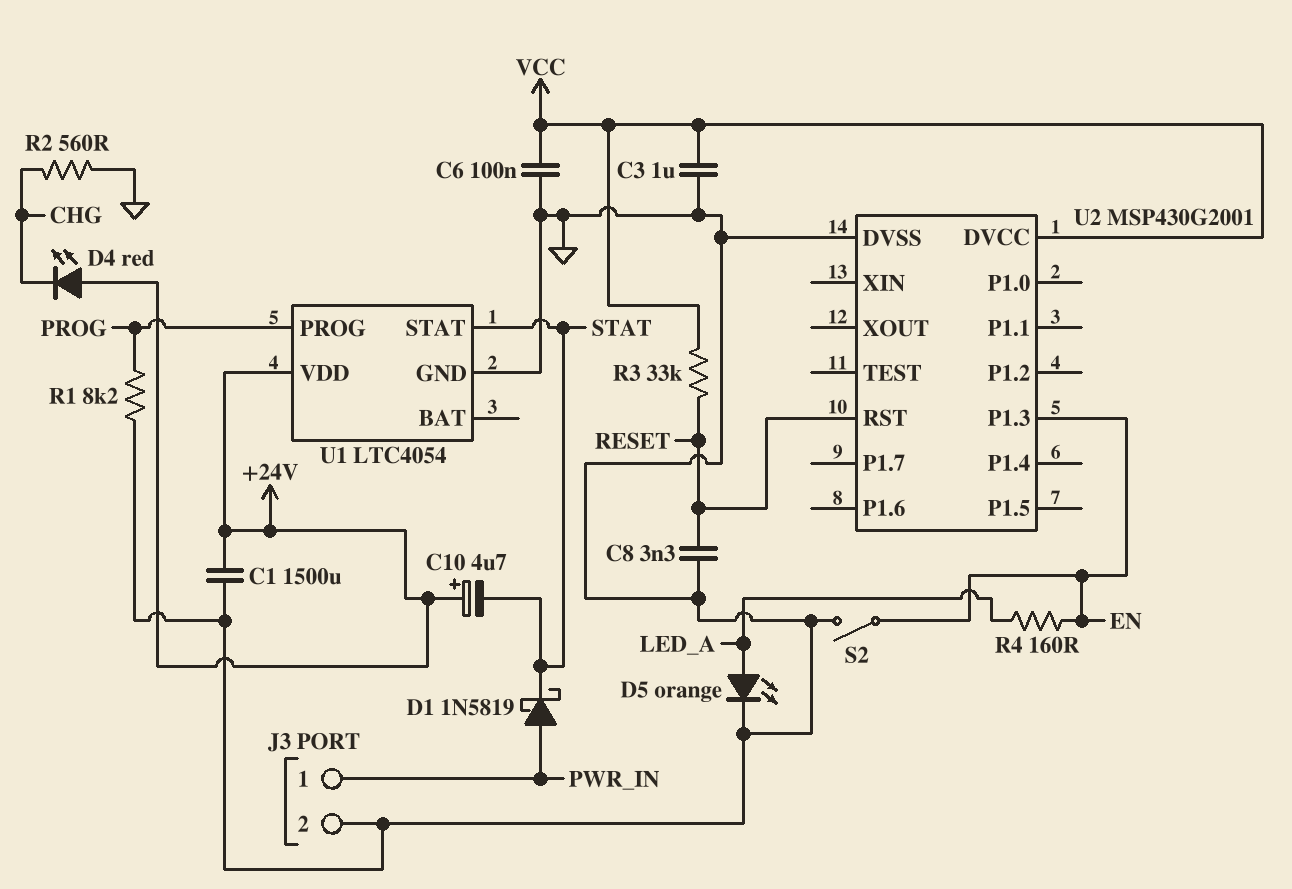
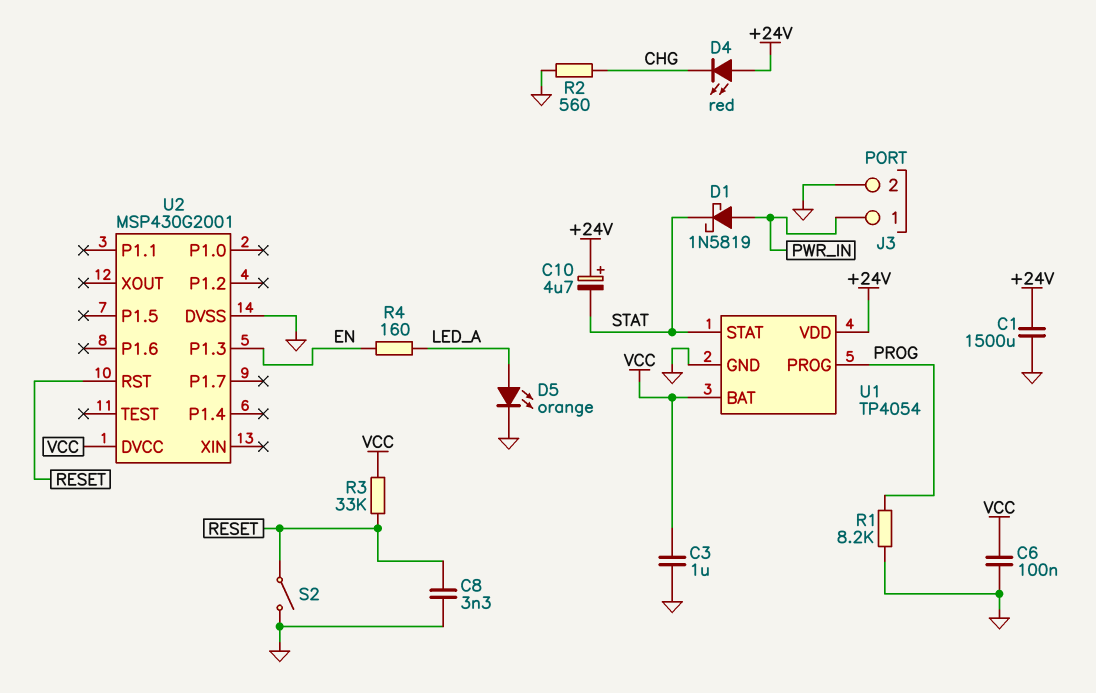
S2: switch (EN, GND) -> switch (GND, RESET)
U1: LTC4054 -> TP4054
U1 pin BAT: none -> VCC

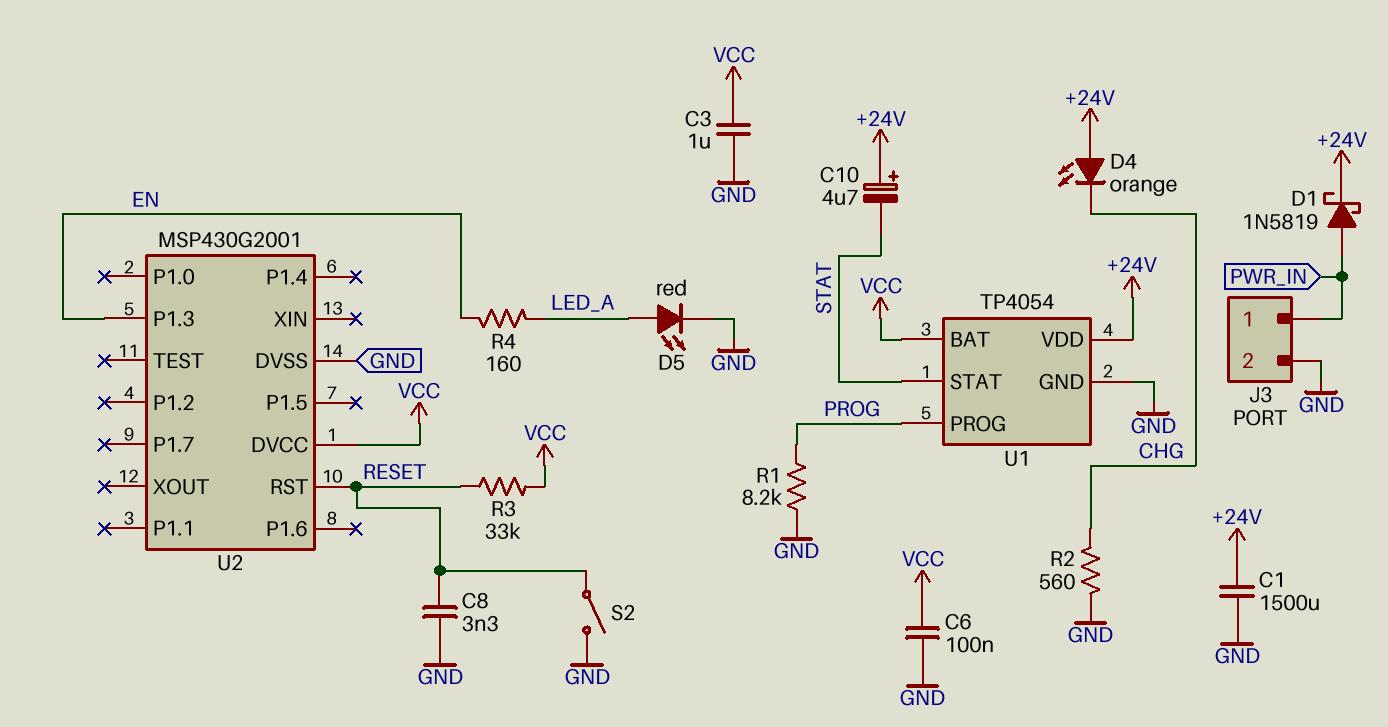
D1: schottky 1N5819 (A PWR_IN, K STAT) -> schottky 1N5819 (A PWR_IN, K +24V)
D4: LED red (A +24V, K CHG) -> LED orange (A +24V, K CHG)
D5: LED orange (A LED_A, K GND) -> LED red (A LED_A, K GND)

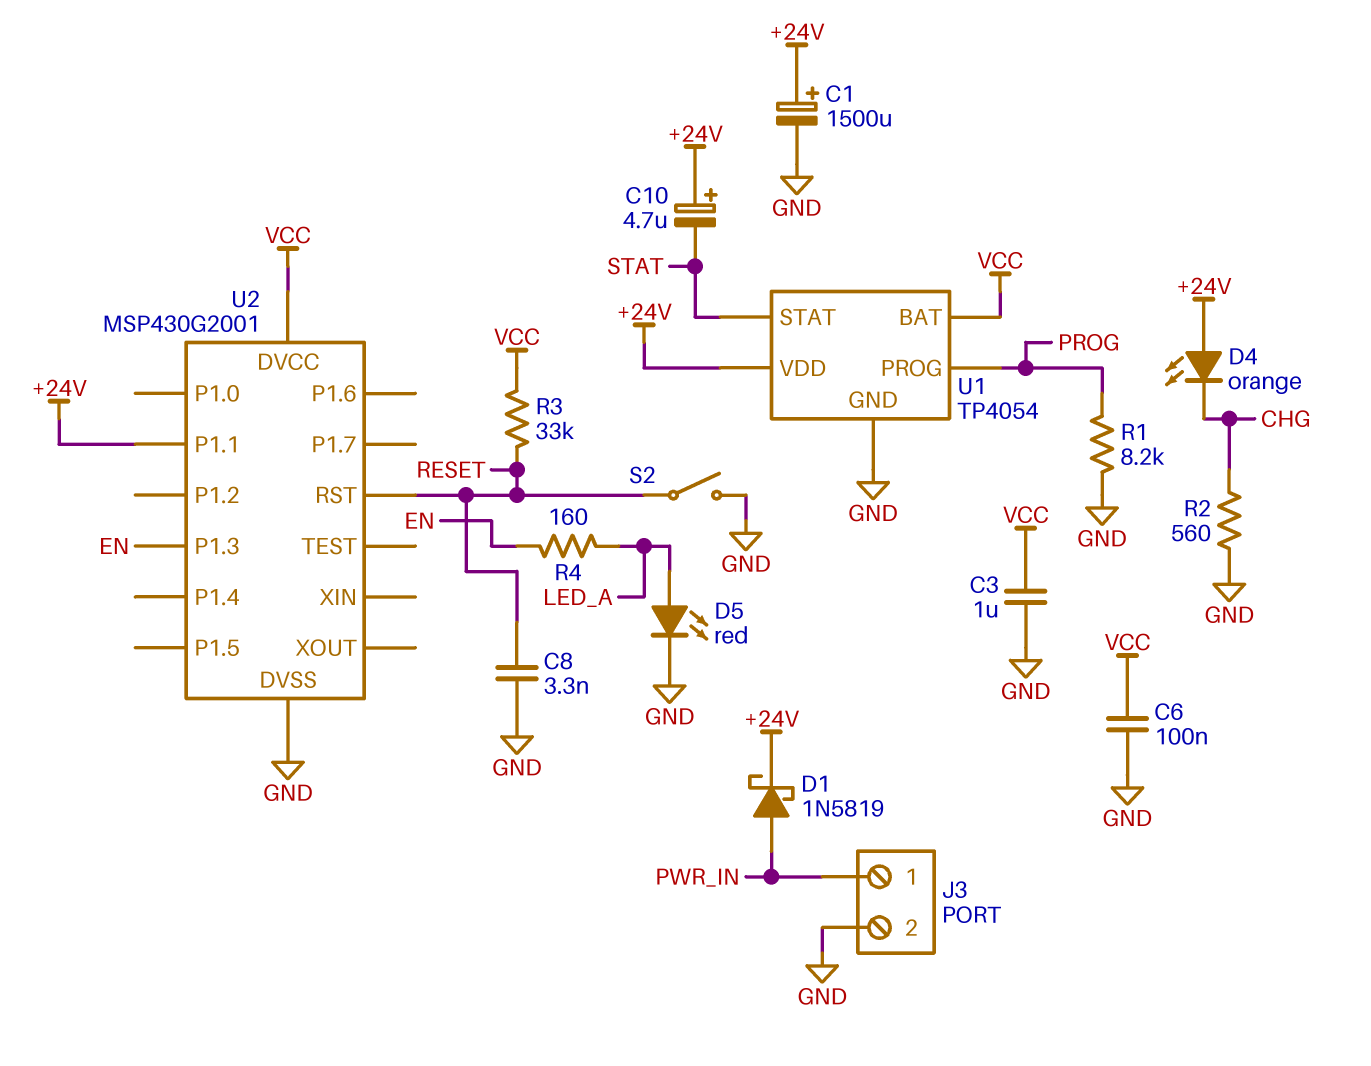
C1: 1500uF (+24V, GND) -> 1500uF (plus +24V, minus GND)
U2 pin P1.1: none -> +24V

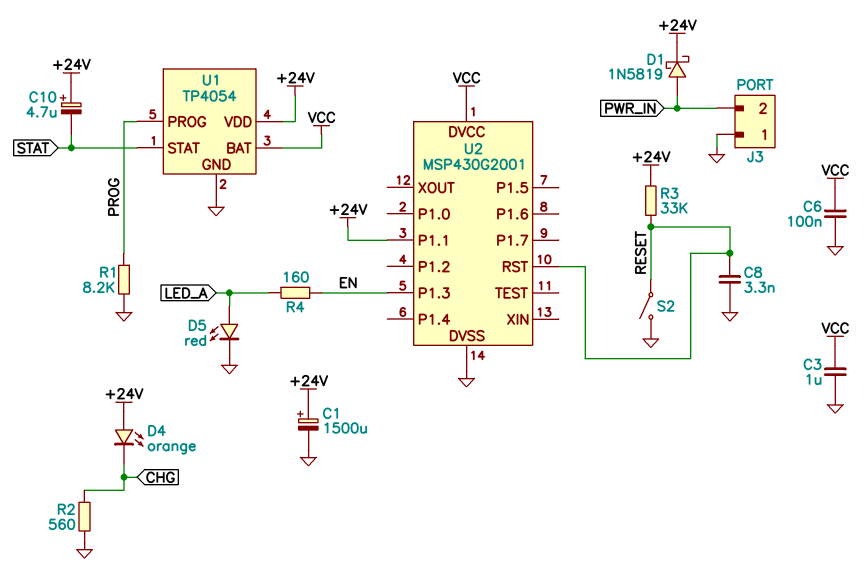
J3 pin 1: PWR_IN -> GND
J3 pin 2: GND -> PWR_IN
R3: 33k (RESET, VCC) -> 33k (+24V, RESET)

